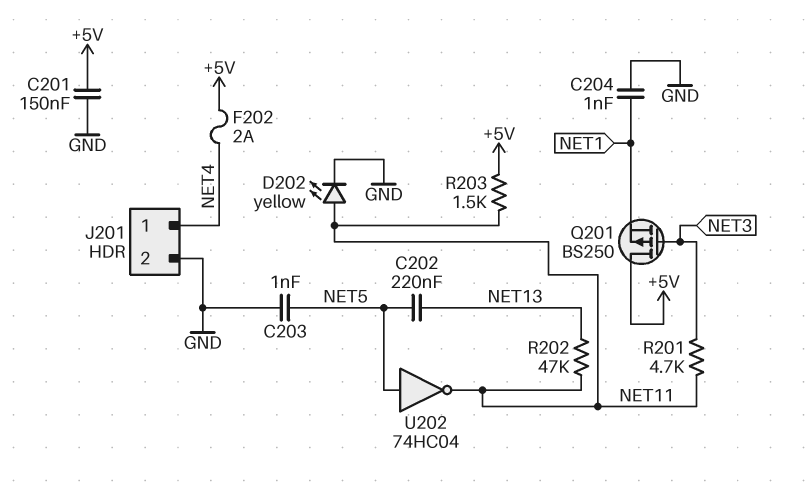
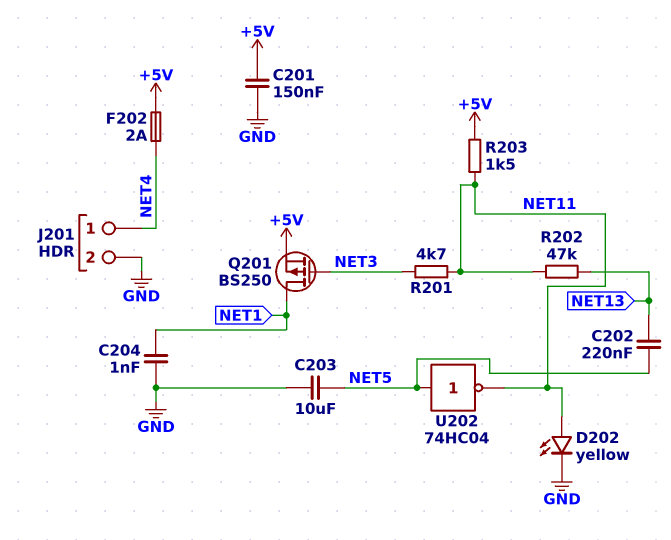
C203: 1nF (GND, NET5) -> 10uF (GND, NET5)
Q201: PMOS BS250 (G NET3, D +5V, S NET1) -> PMOS BS250 (G NET3, D NET1, S +5V)

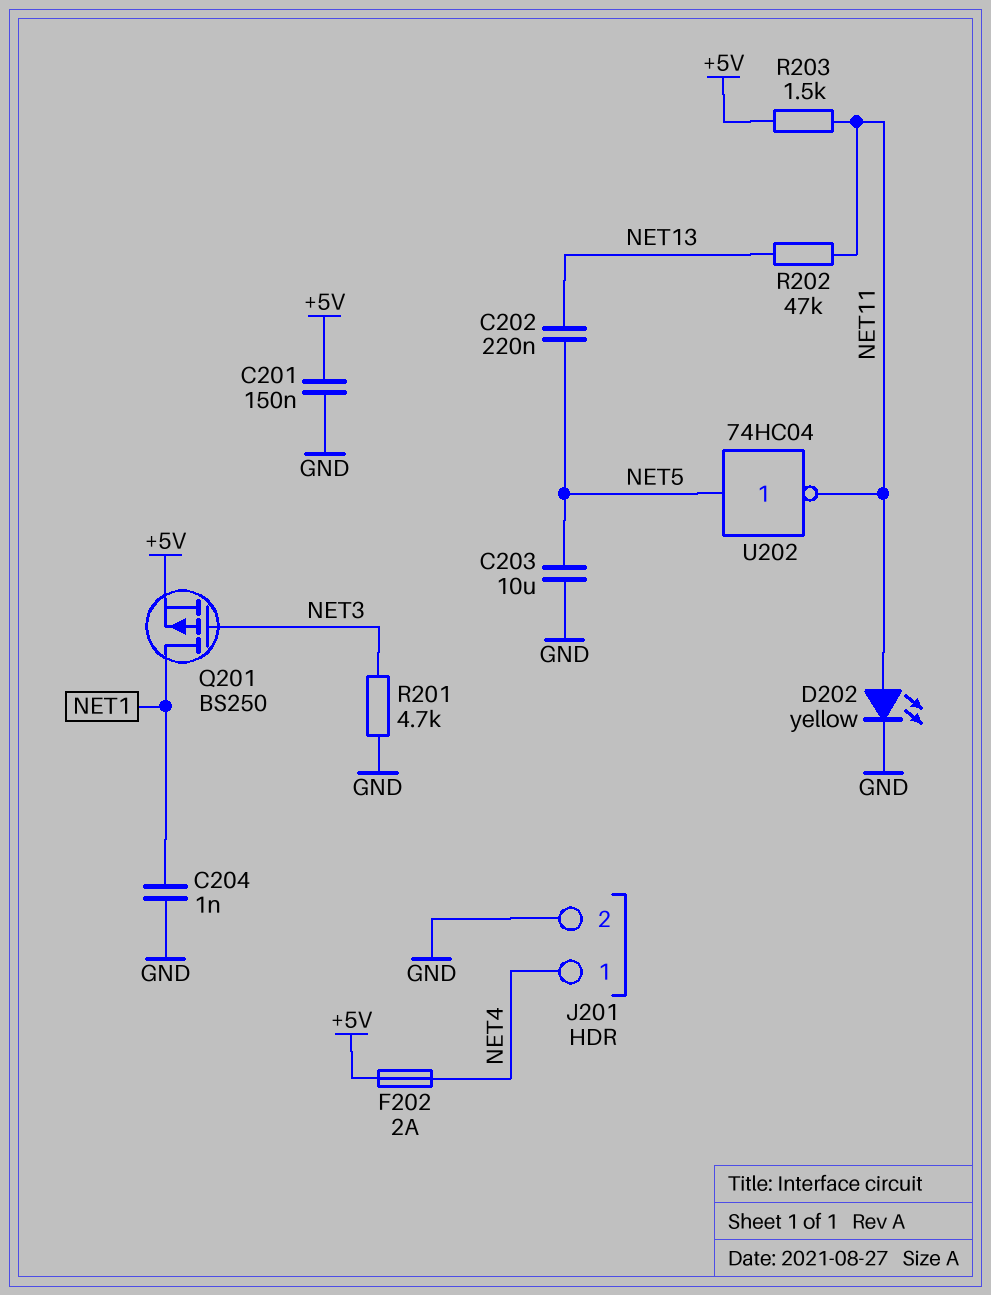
R201: 4.7k (NET3, NET11) -> 4.7k (GND, NET3)

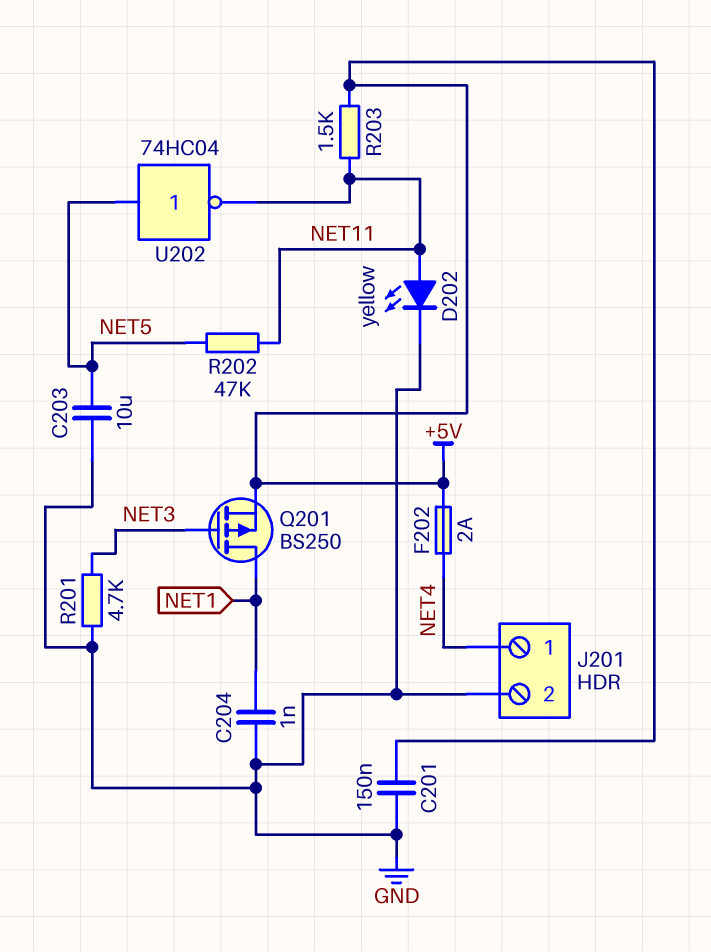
C202: 220nF (NET5, NET13) -> none
R202: 47k (NET11, NET13) -> 47k (NET5, NET11)

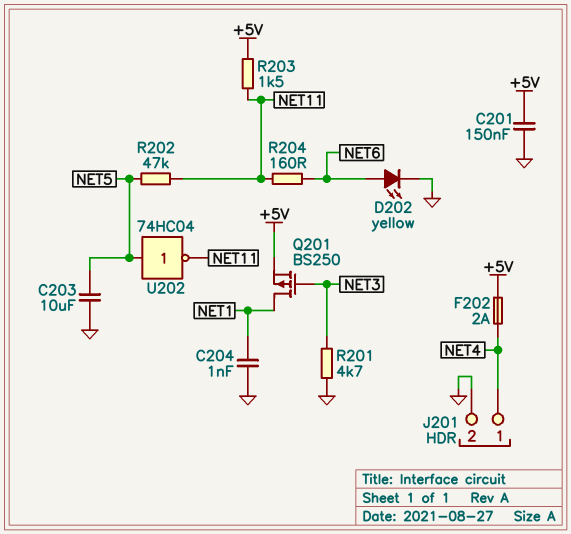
D202: LED yellow (A NET11, K GND) -> LED yellow (A NET6, K GND)
R204: none -> 160 (NET6, NET11)

